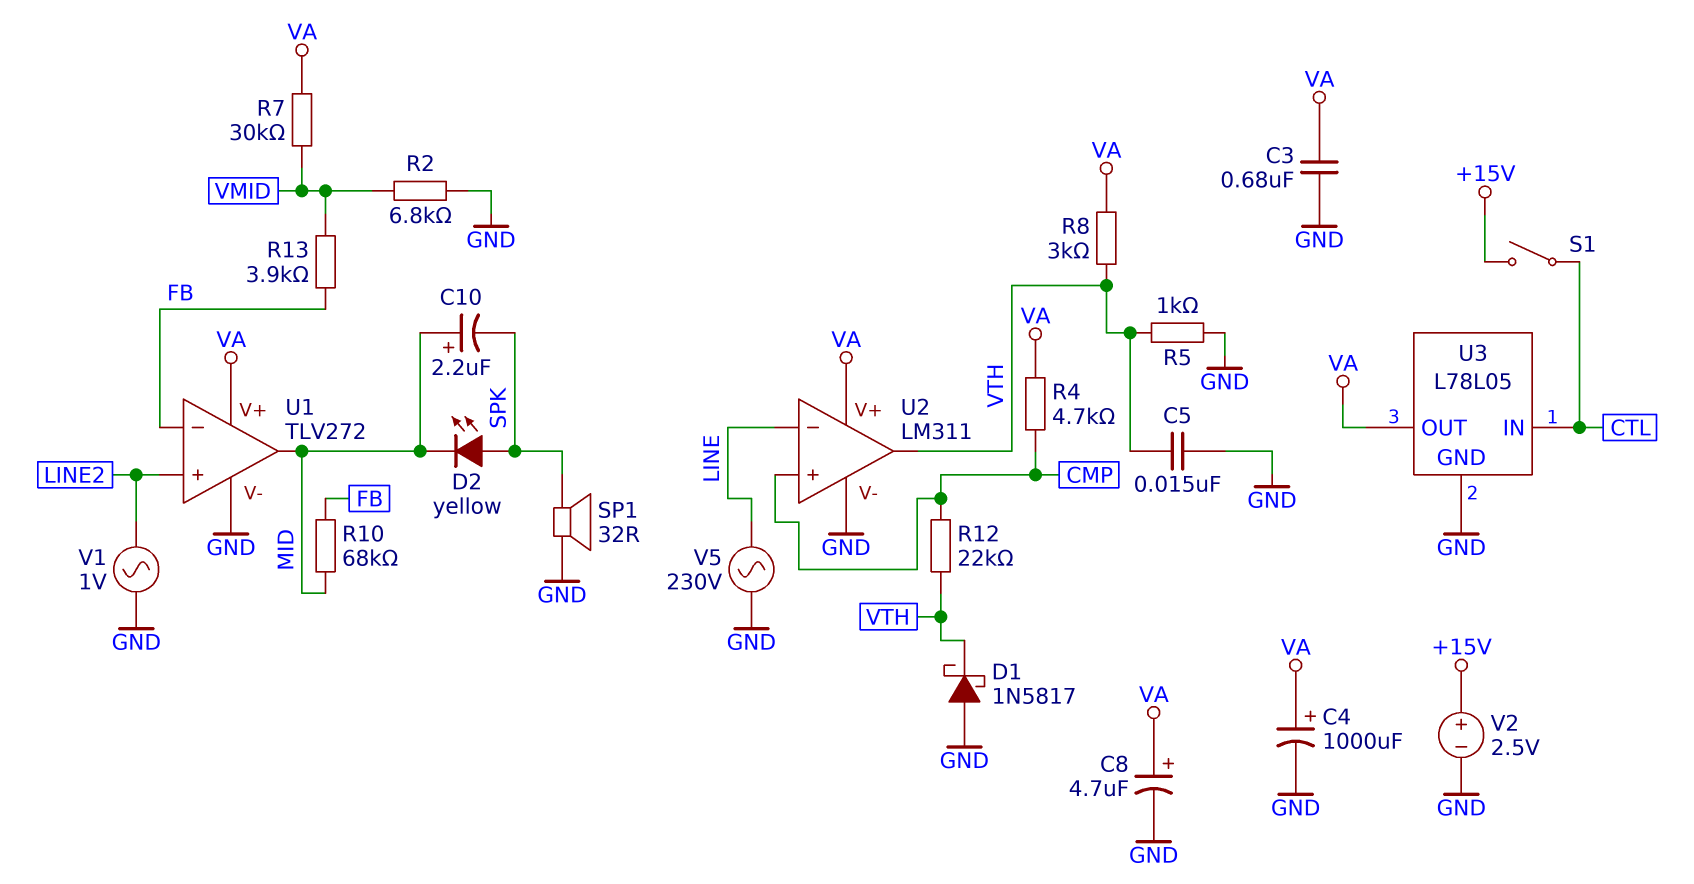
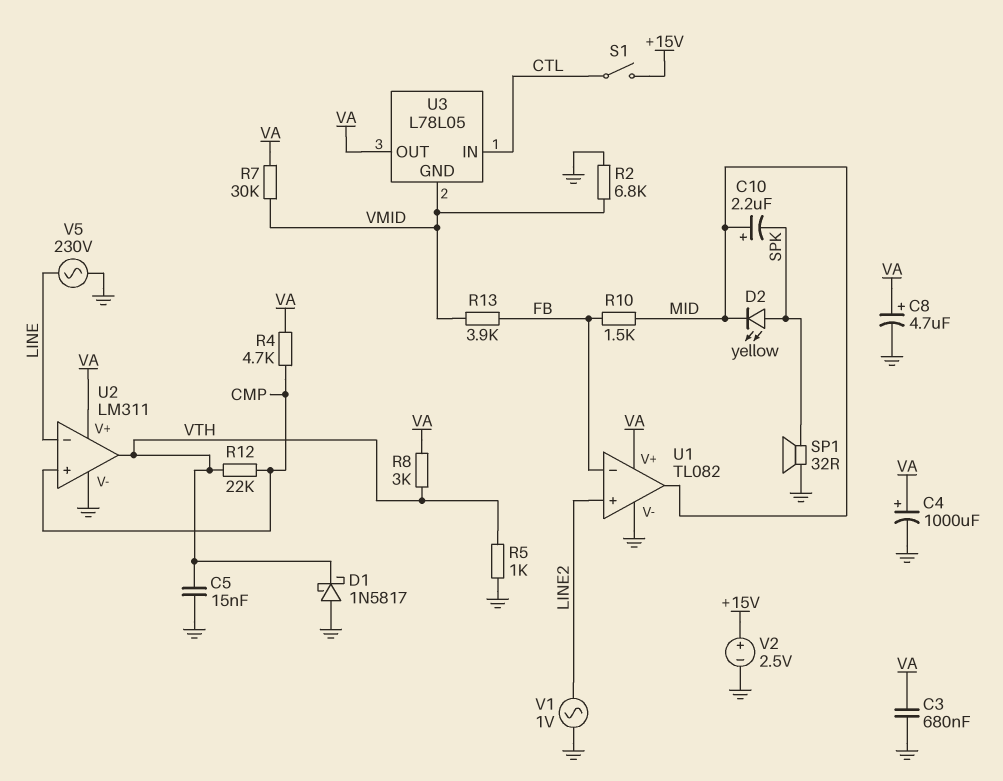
R10: 68k (FB, MID) -> 1.5k (FB, MID)
U1: TLV272 -> TL082
U3 pin GND: GND -> VMID

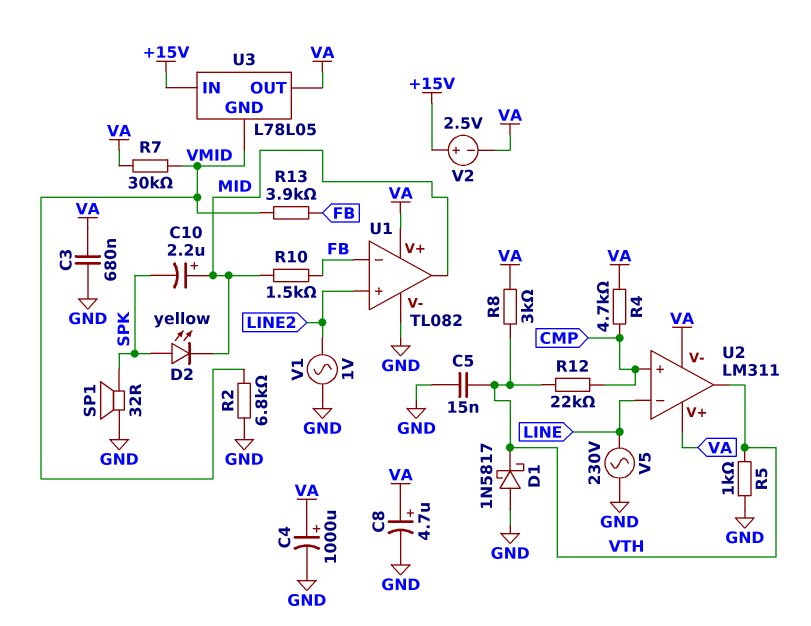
S1: switch (+15V, CTL) -> none
U2 pin V-: GND -> VA
U3 pin IN: CTL -> +15V
V2: 2.5V (plus +15V, minus GND) -> 2.5V (plus +15V, minus VA)

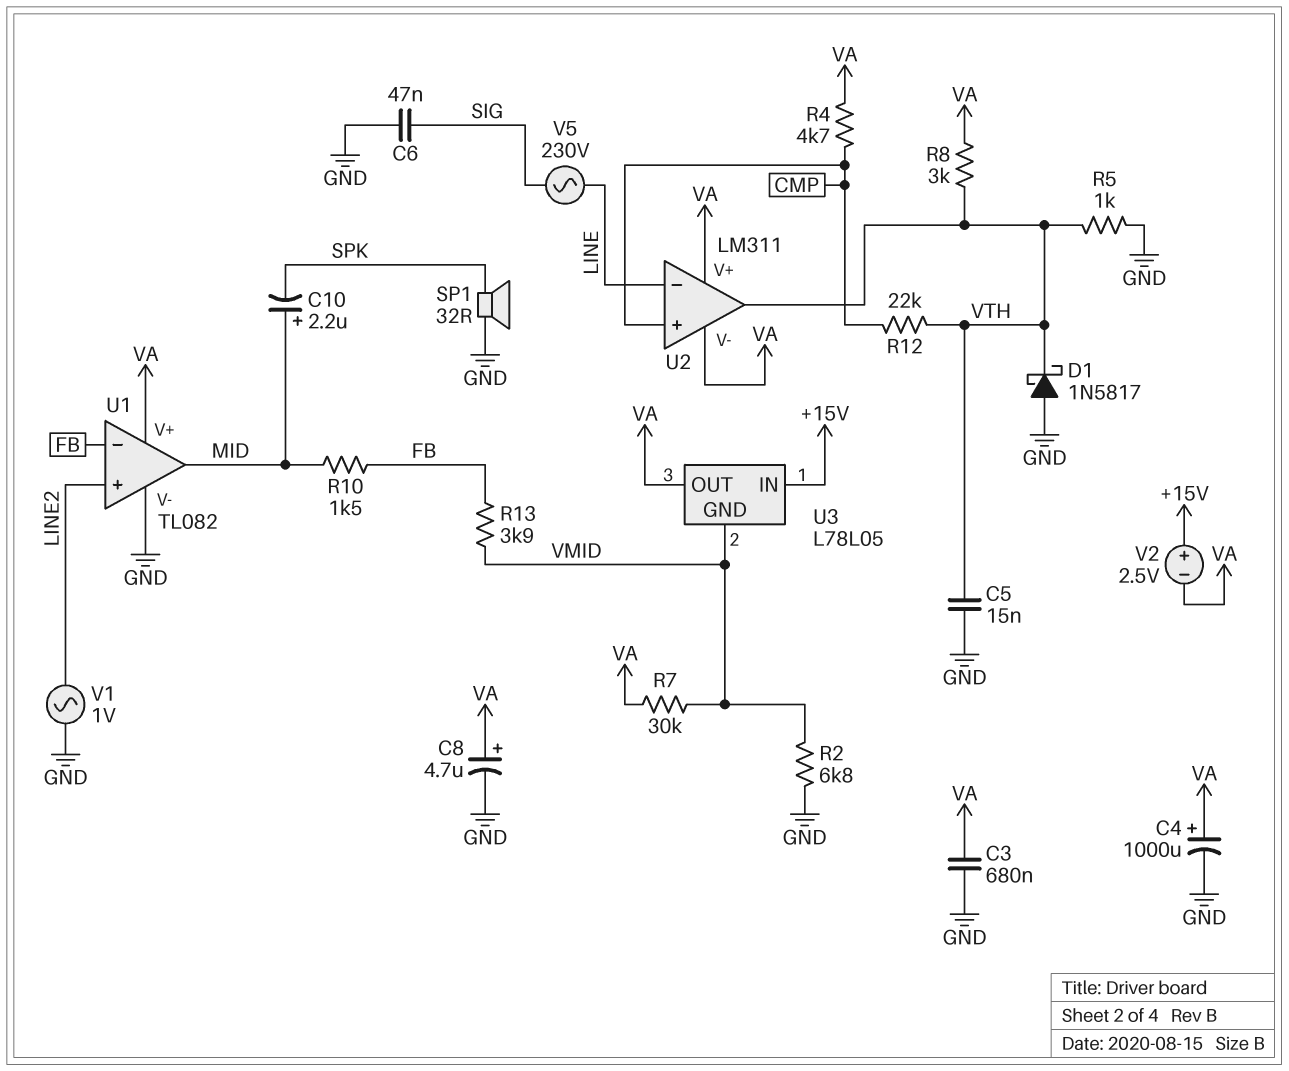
C6: none -> 47nF (GND, SIG)
D2: LED yellow (A SPK, K MID) -> none
V5: AC 230V (GND, LINE) -> AC 230V (LINE, SIG)

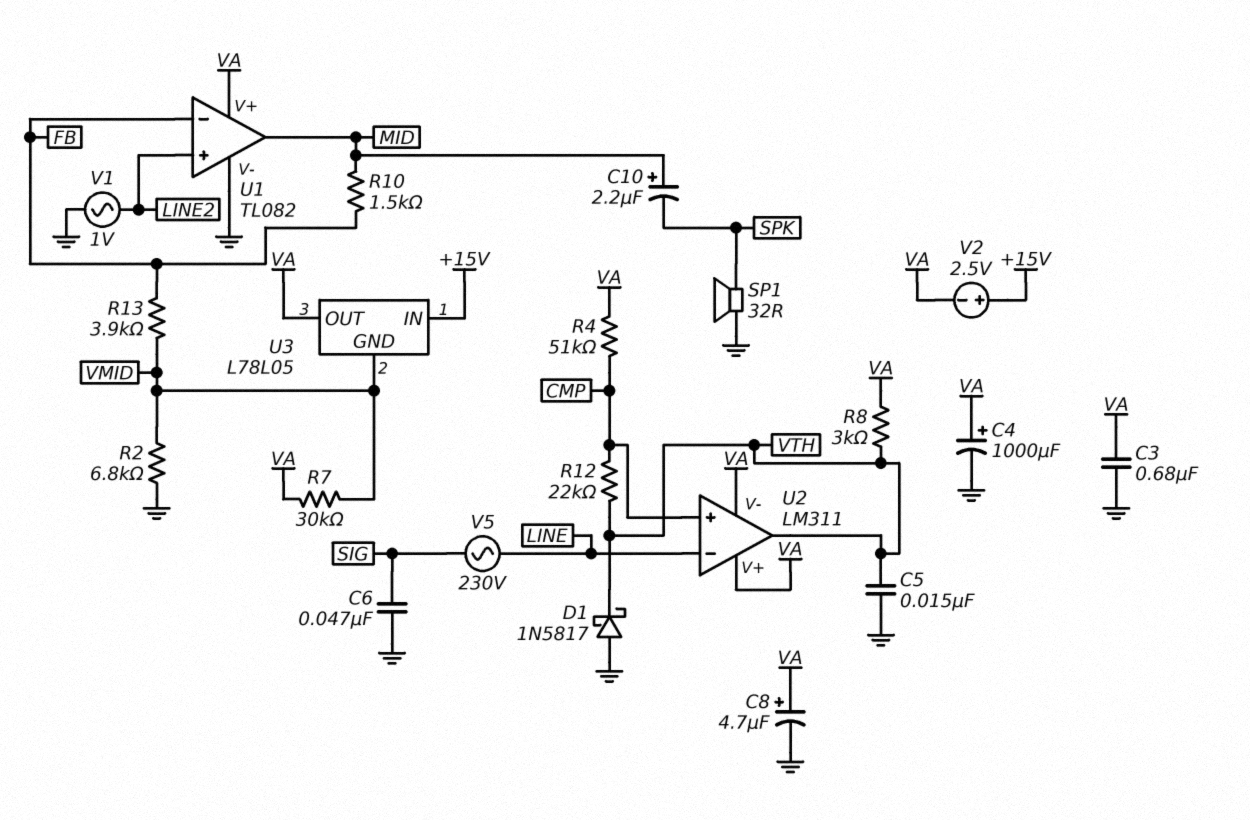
R4: 4.7k (CMP, VA) -> 51k (CMP, VA)
R5: 1k (GND, VTH) -> none

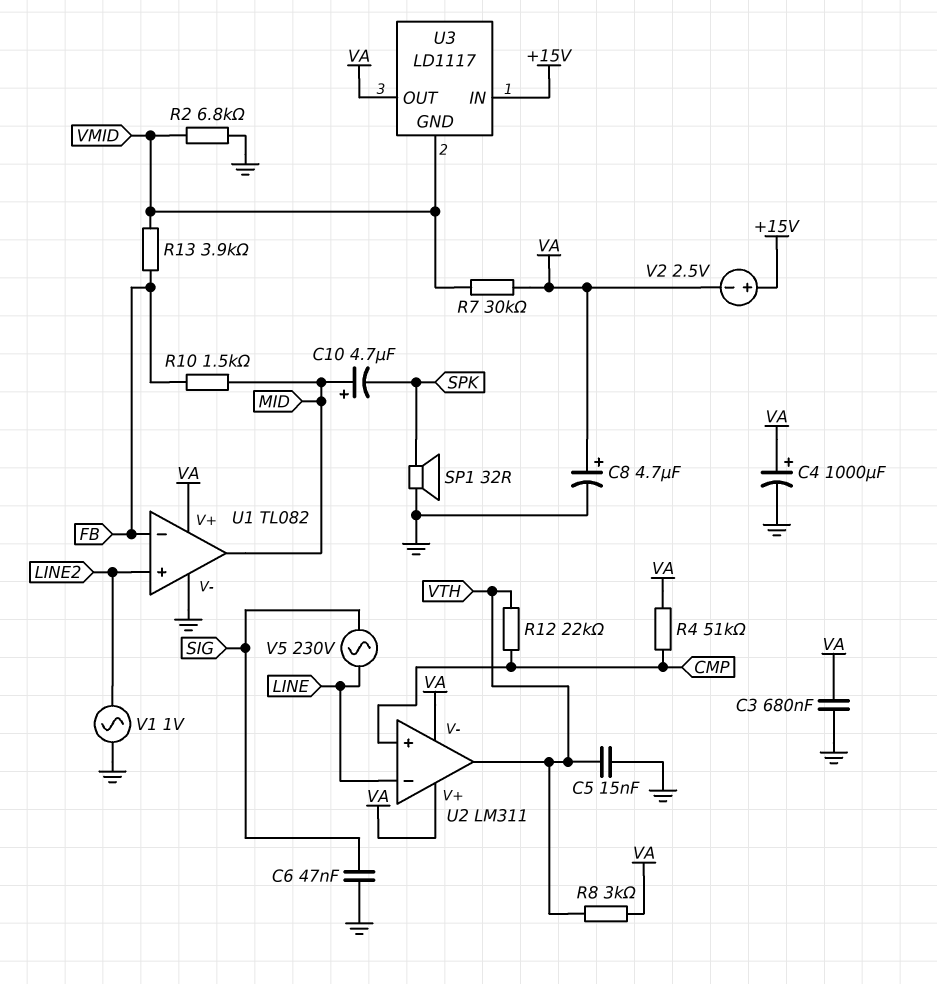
C10: 2.2uF (plus MID, minus SPK) -> 4.7uF (plus MID, minus SPK)
D1: schottky 1N5817 (A GND, K VTH) -> none
U3: L78L05 -> LD1117

